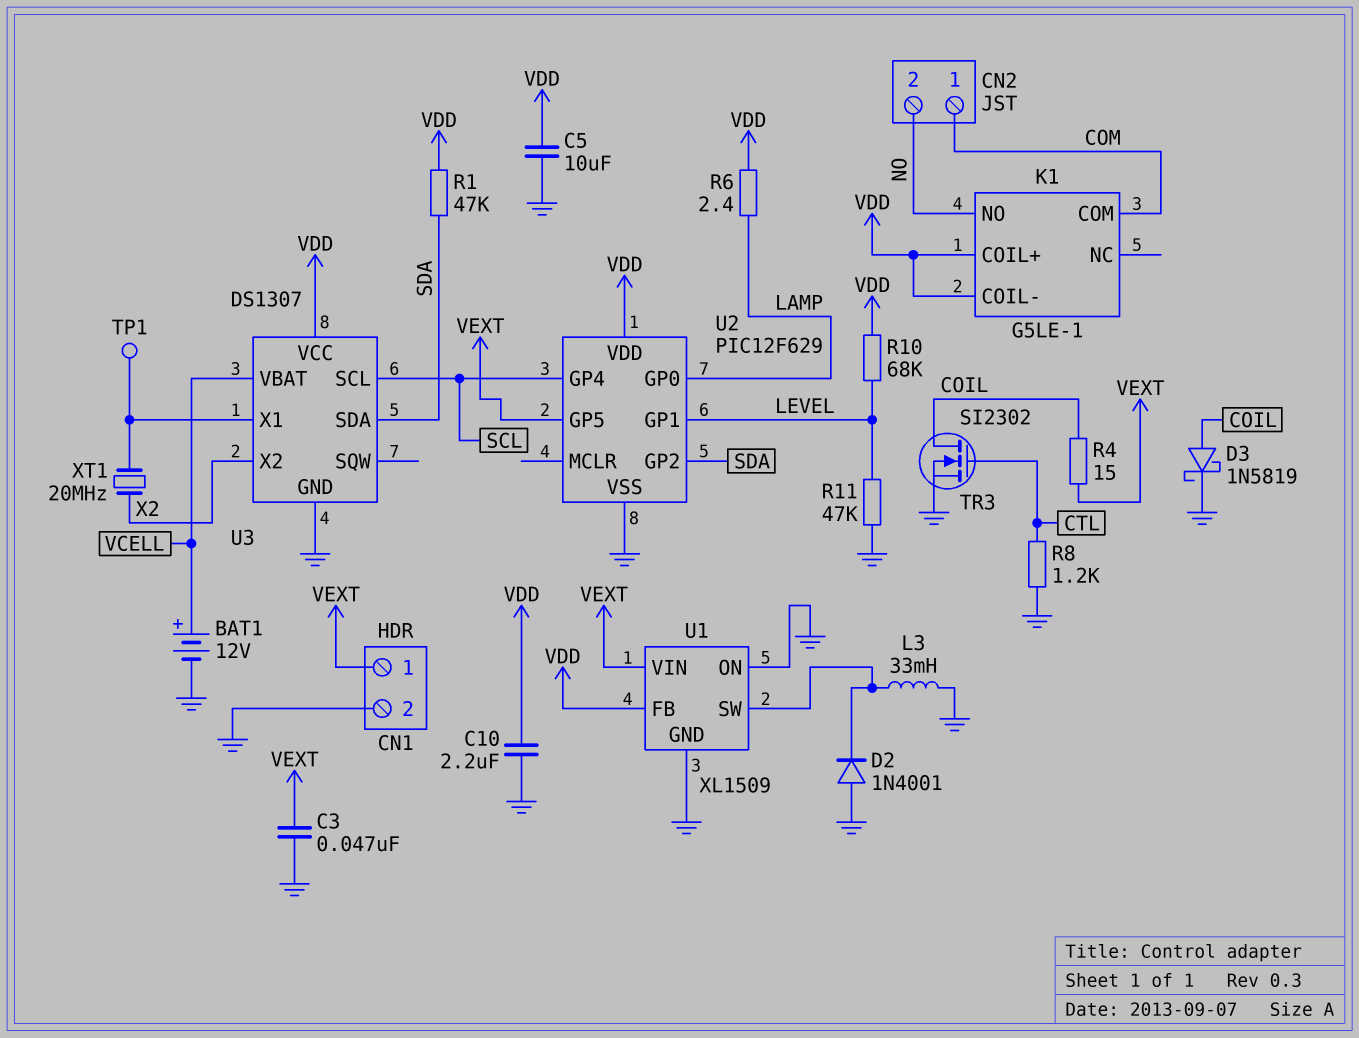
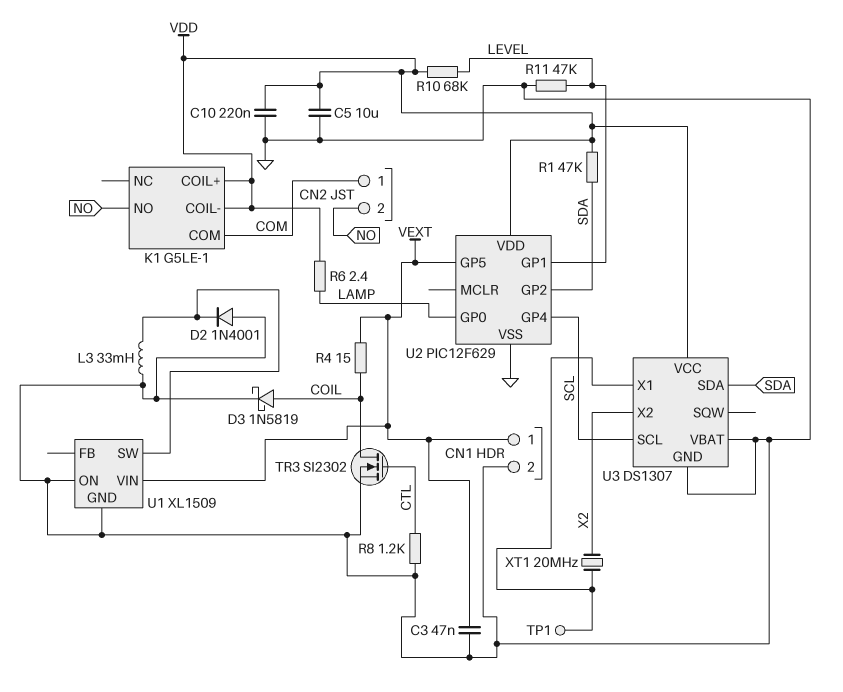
BAT1: 12V (plus VCELL, minus GND) -> none
C10: 2.2uF (GND, VDD) -> 220nF (GND, VDD)
U1 pin FB: VDD -> none
U3 pin VBAT: VCELL -> GND

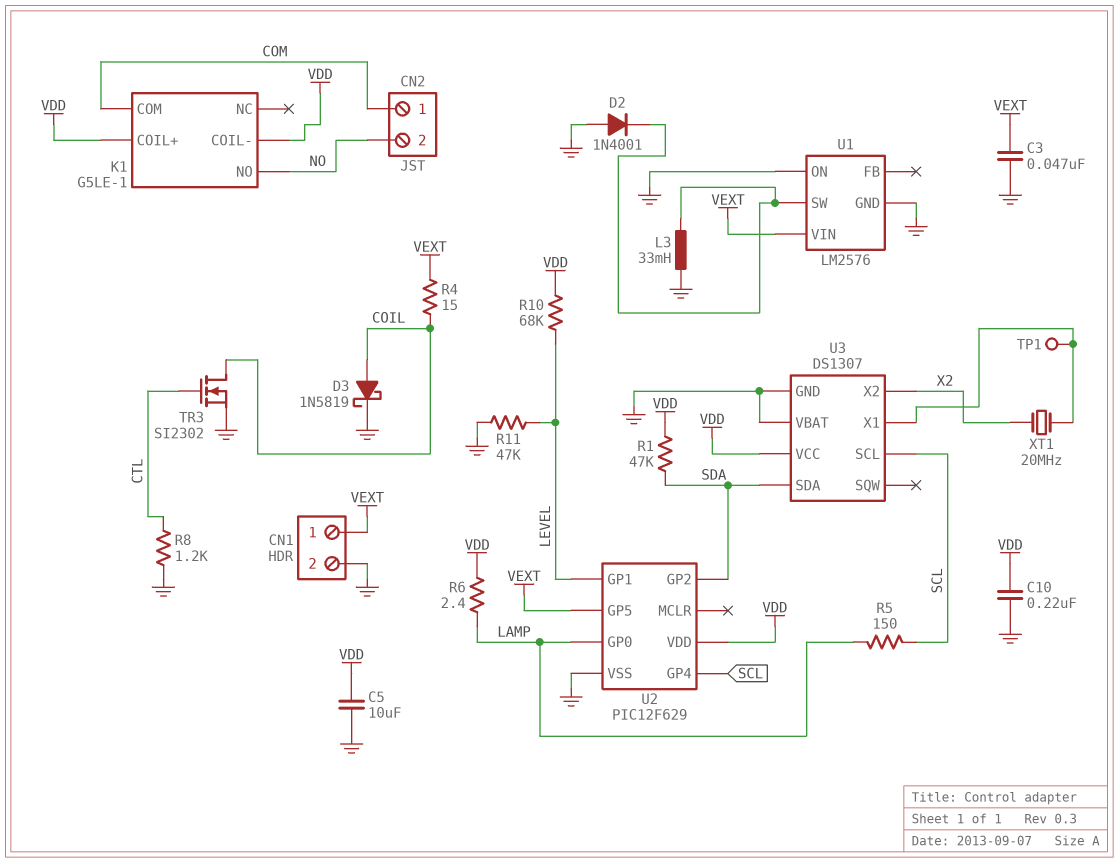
R5: none -> 150 (LAMP, SCL)
U1: XL1509 -> LM2576

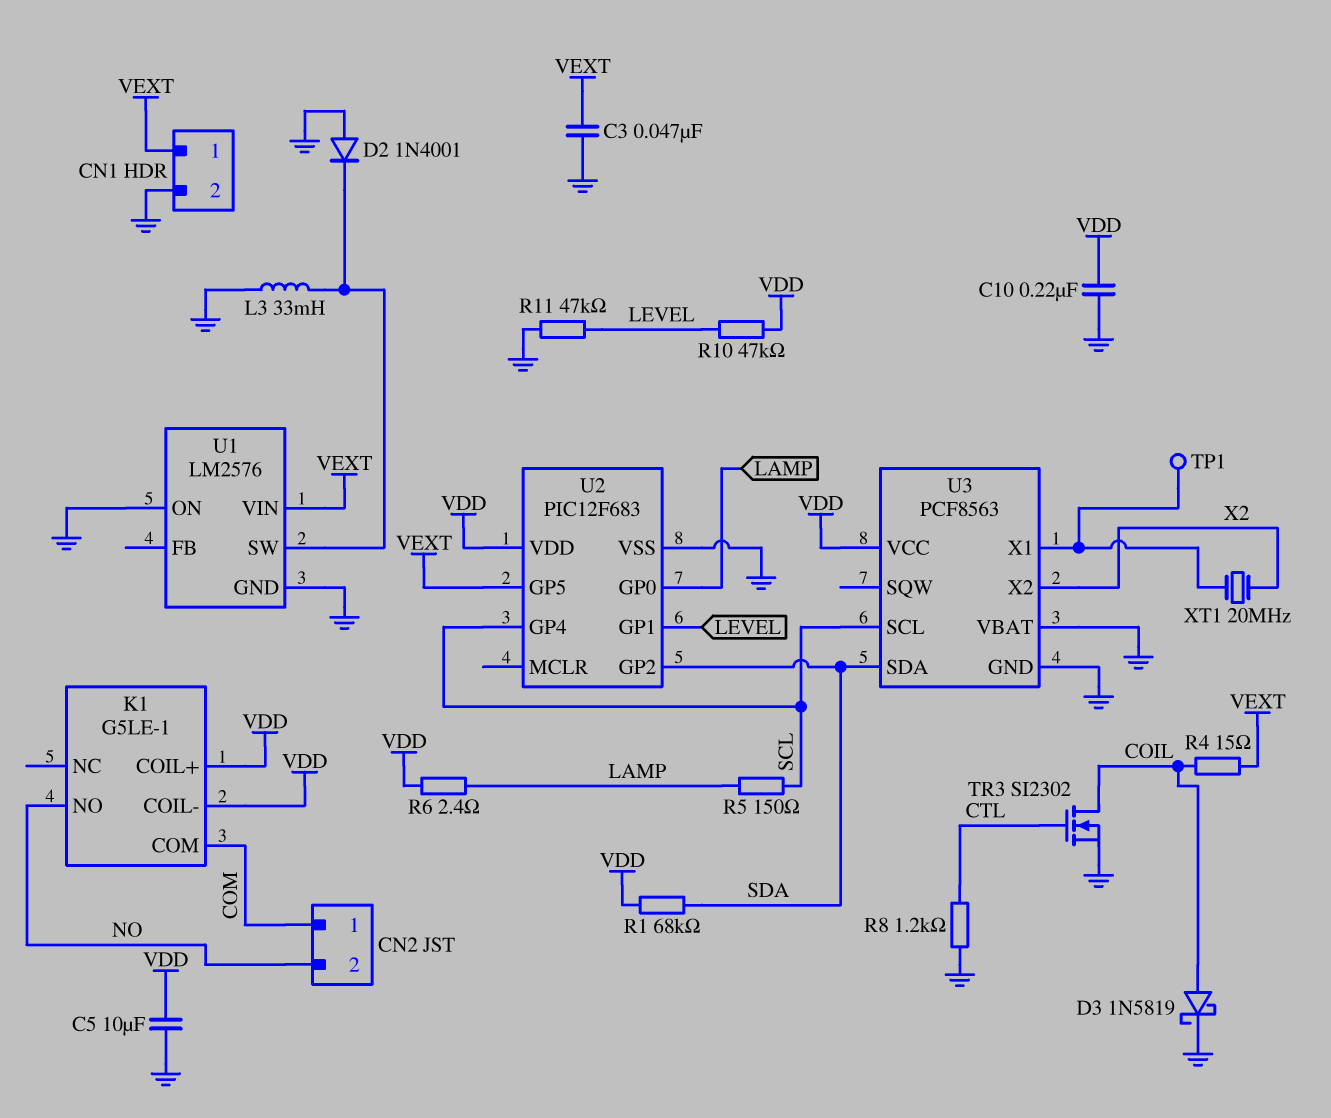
R1: 47k (SDA, VDD) -> 68k (SDA, VDD)
R10: 68k (LEVEL, VDD) -> 47k (LEVEL, VDD)
U2: PIC12F629 -> PIC12F683
U3: DS1307 -> PCF8563

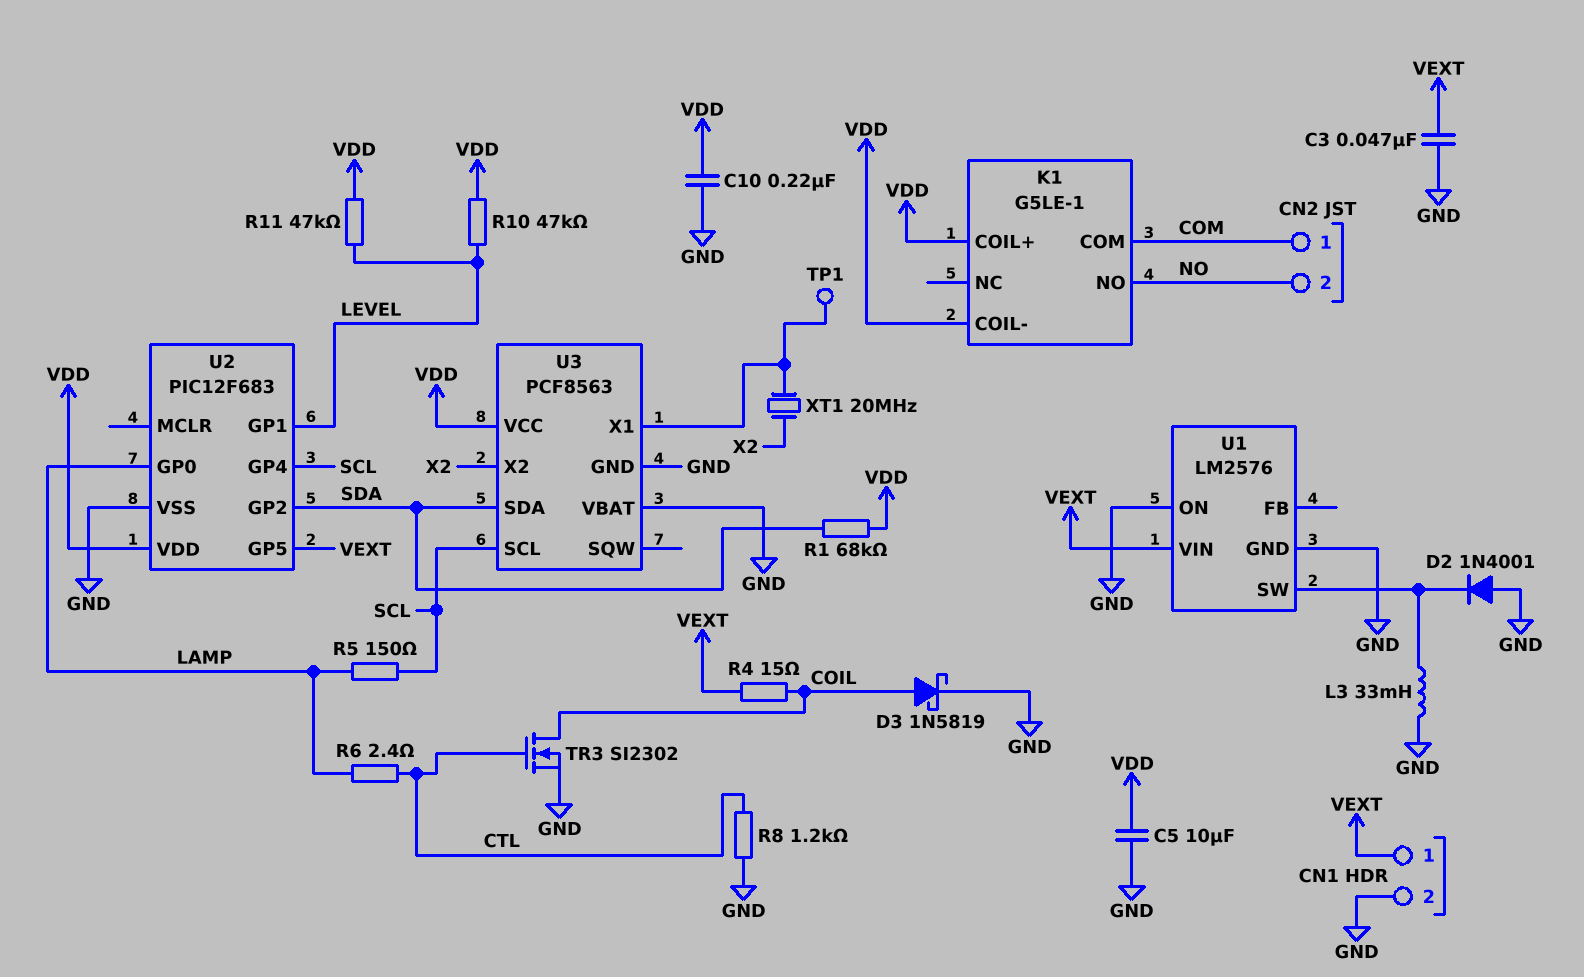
R6: 2.4 (LAMP, VDD) -> 2.4 (CTL, LAMP)
R11: 47k (GND, LEVEL) -> 47k (LEVEL, VDD)

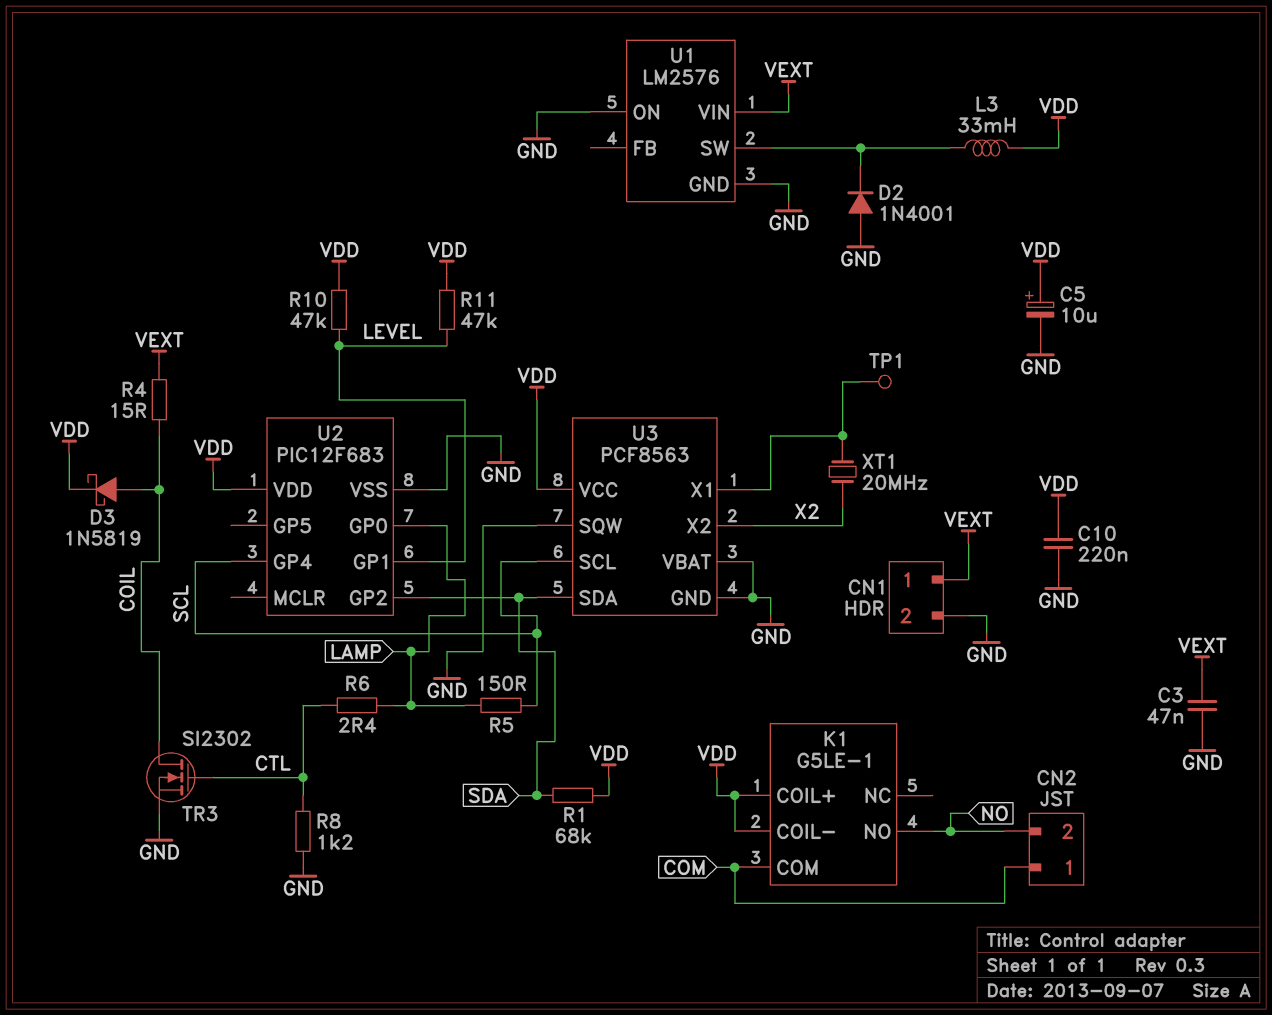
C5: 10uF (GND, VDD) -> 10uF (plus VDD, minus GND)
D3: schottky 1N5819 (A COIL, K GND) -> schottky 1N5819 (A COIL, K VDD)
L3: 33mH (GND, U1/SW) -> 33mH (U1/SW, VDD)
U2 pin GP5: VEXT -> none
U3 pin SQW: none -> GND

